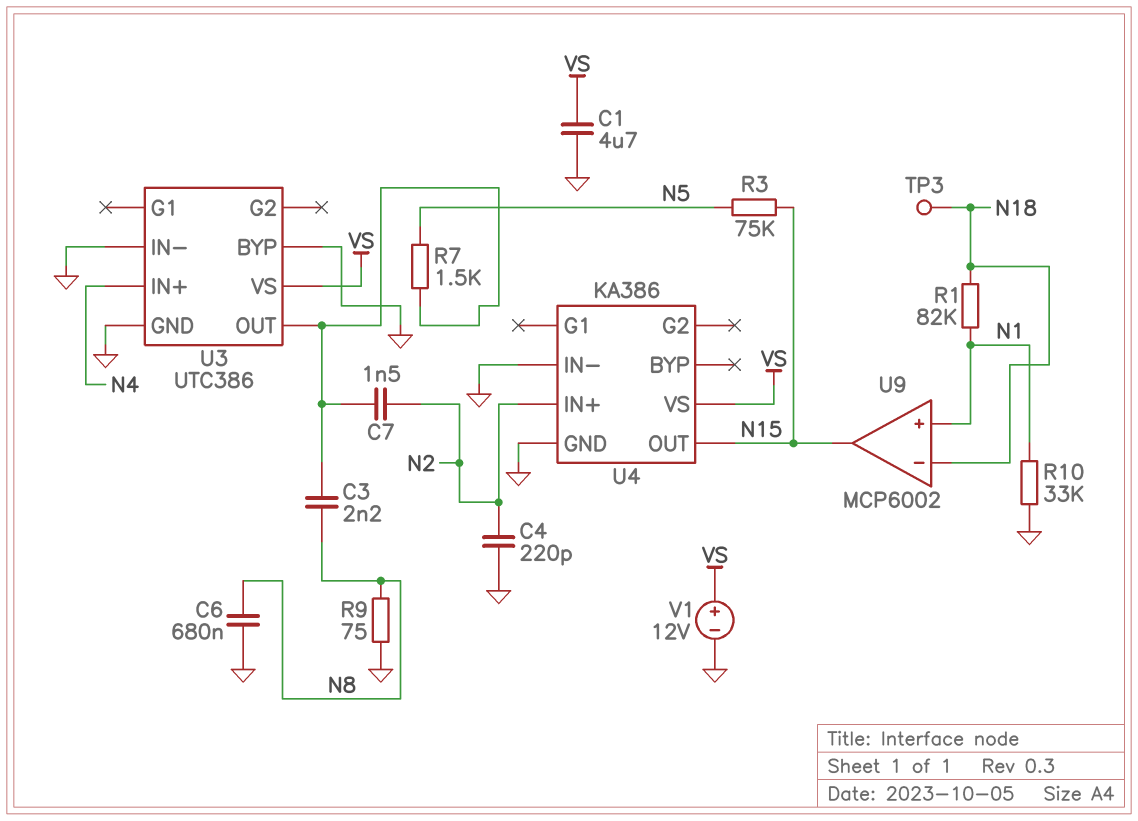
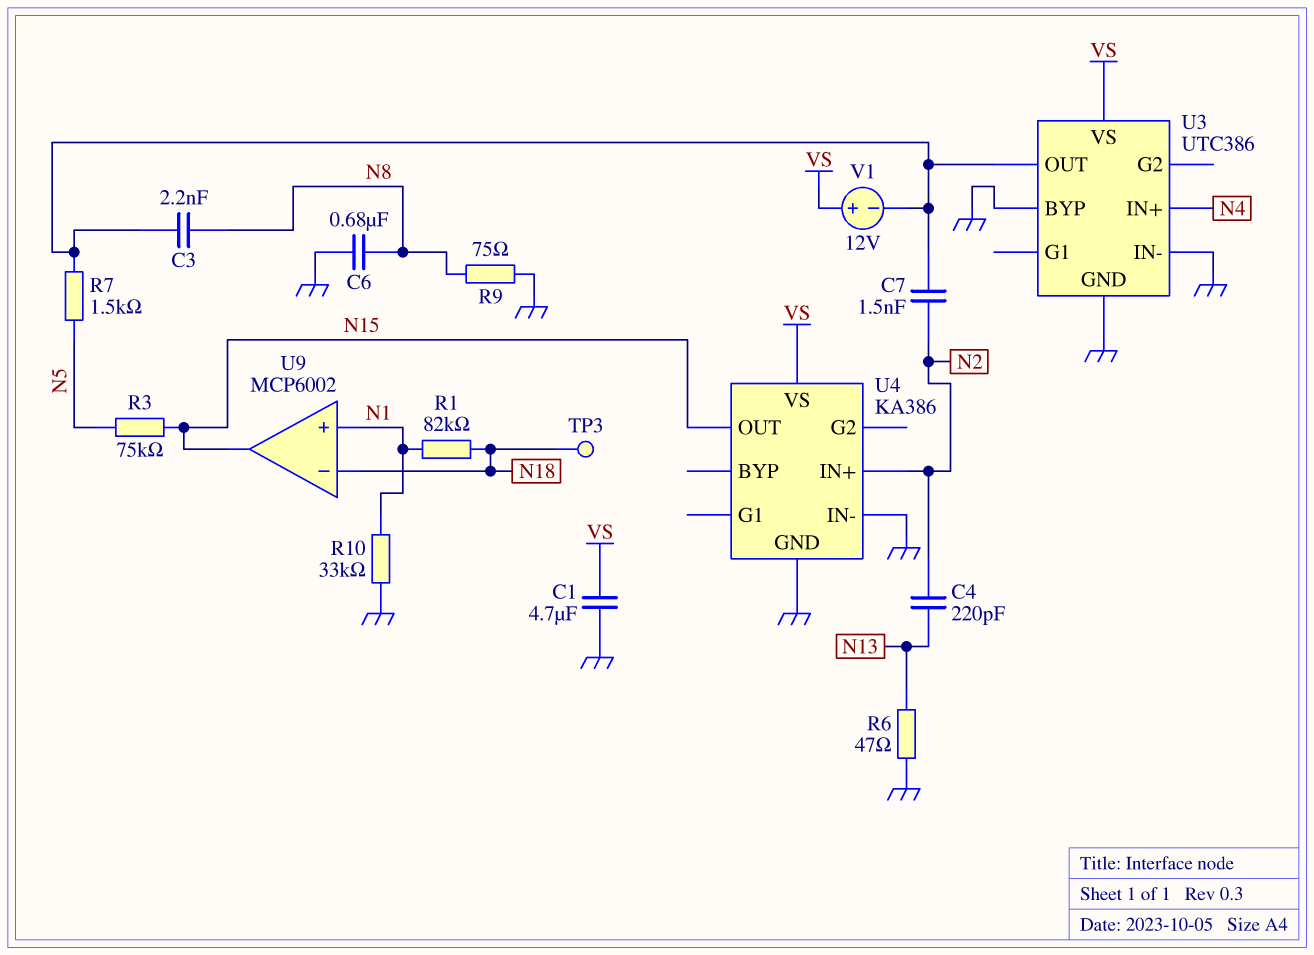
C4: 220pF (GND, N2) -> 220pF (N2, N13)
R6: none -> 47 (GND, N13)
V1: 12V (plus VS, minus GND) -> 12V (plus VS, minus U3/OUT)

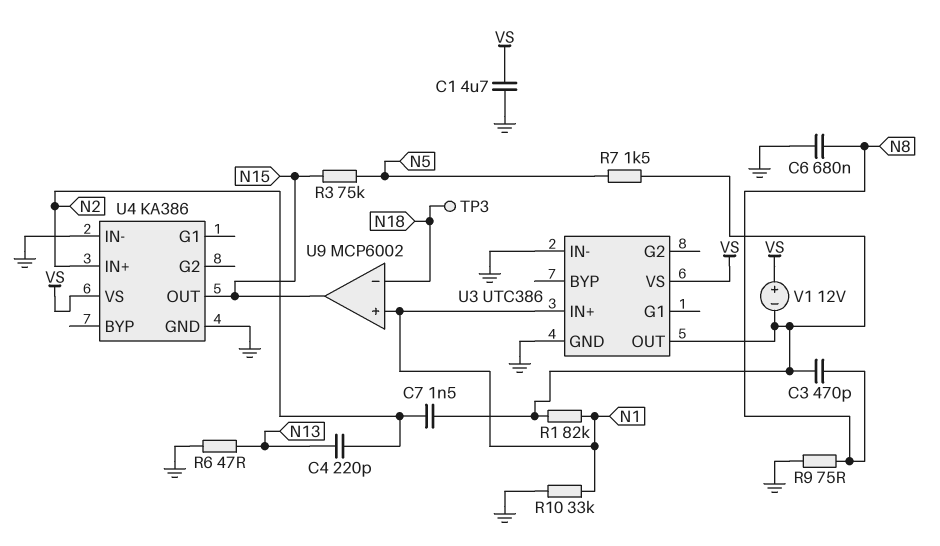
C3: 2.2nF (N8, U3/OUT) -> 470pF (N8, U3/OUT)
R1: 82k (N1, N18) -> 82k (N1, U3/OUT)
U3 pin BYP: GND -> none
U3 pin IN+: N4 -> N1

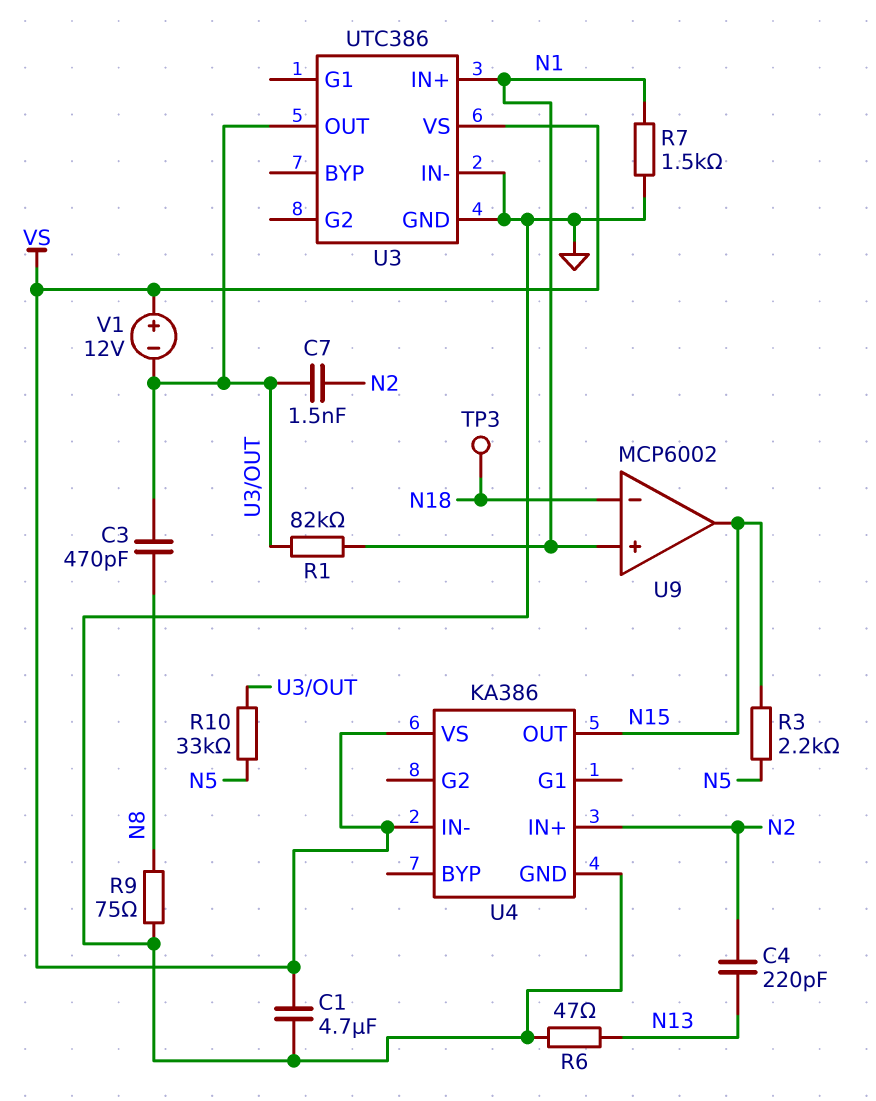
C6: 680nF (GND, N8) -> none
R3: 75k (N5, N15) -> 2.2k (N5, N15)
R7: 1.5k (N5, U3/OUT) -> 1.5k (GND, N1)
R10: 33k (GND, N1) -> 33k (N5, U3/OUT)
U4 pin IN-: GND -> VS

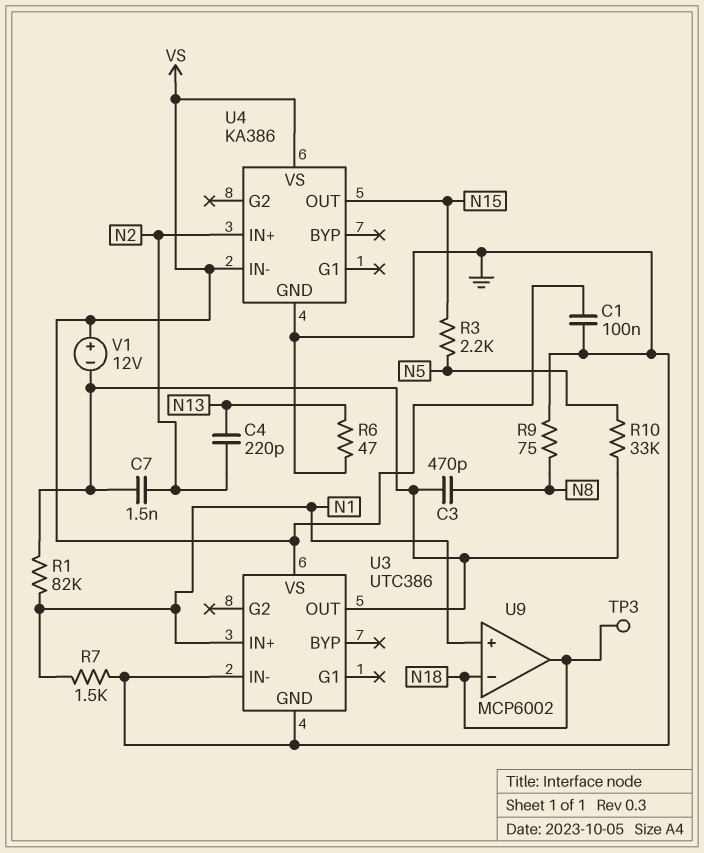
C1: 4.7uF (GND, VS) -> 100nF (GND, VS)
U9 pin out: N15 -> N18

